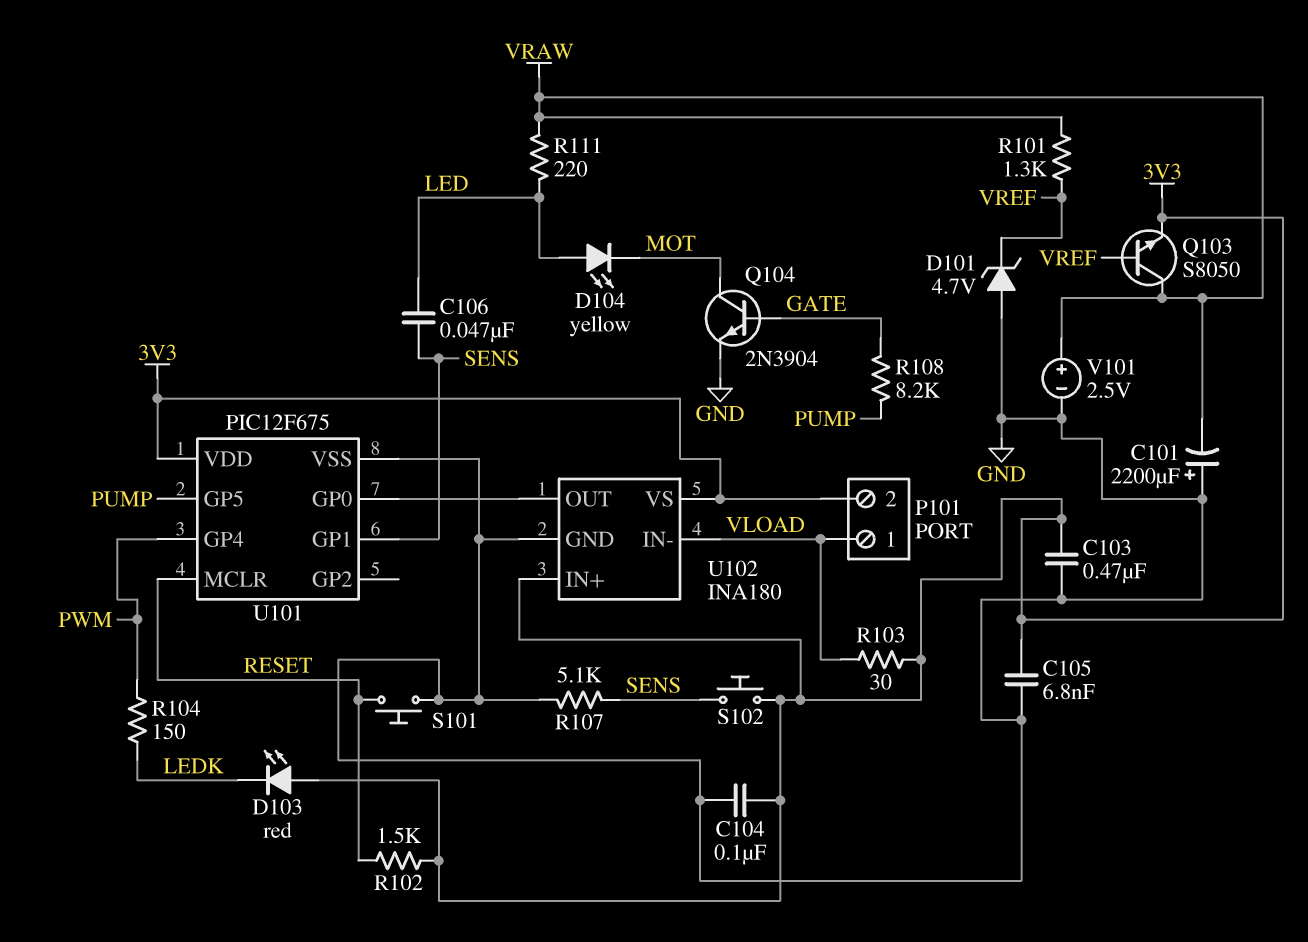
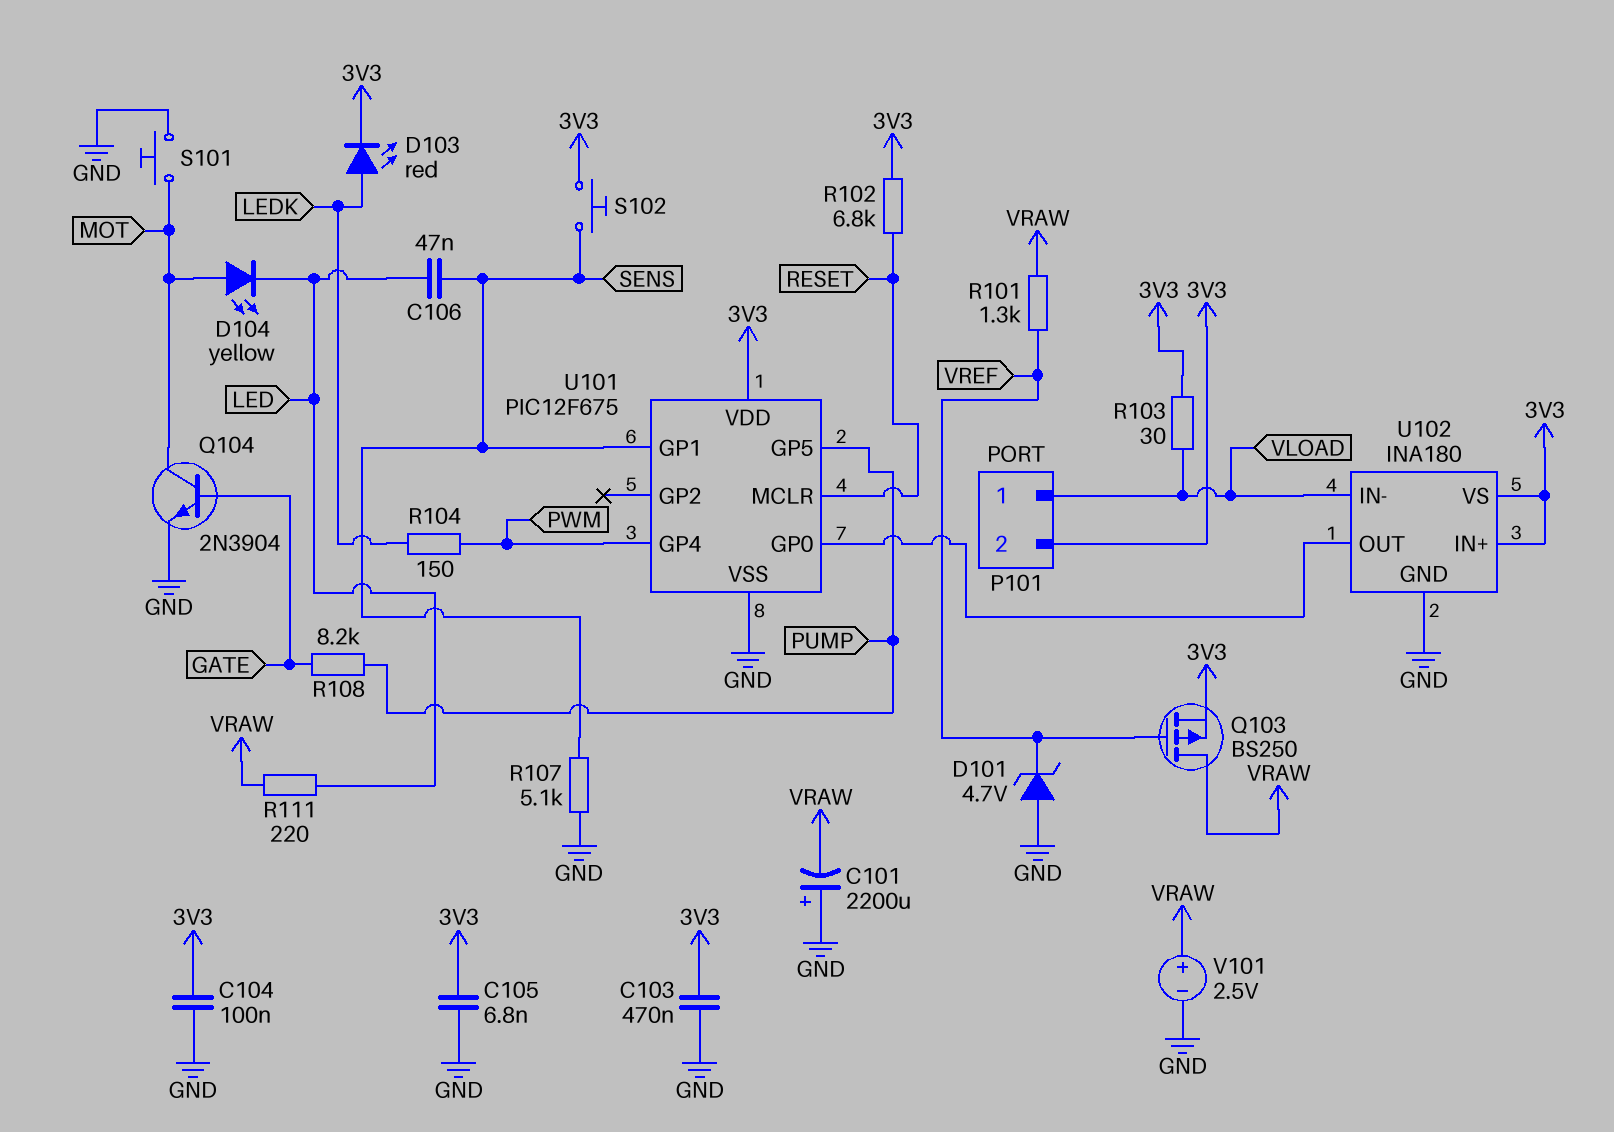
D103: LED red (A 3V3, K LEDK) -> LED red (A LEDK, K 3V3)
D104: LED yellow (A LED, K MOT) -> LED yellow (A MOT, K LED)
Q103: NPN S8050 (B VREF, C VRAW, E 3V3) -> PMOS BS250 (G VREF, D VRAW, S 3V3)
R102: 1.5k (3V3, RESET) -> 6.8k (3V3, RESET)
S101: button (GND, RESET) -> button (GND, MOT)

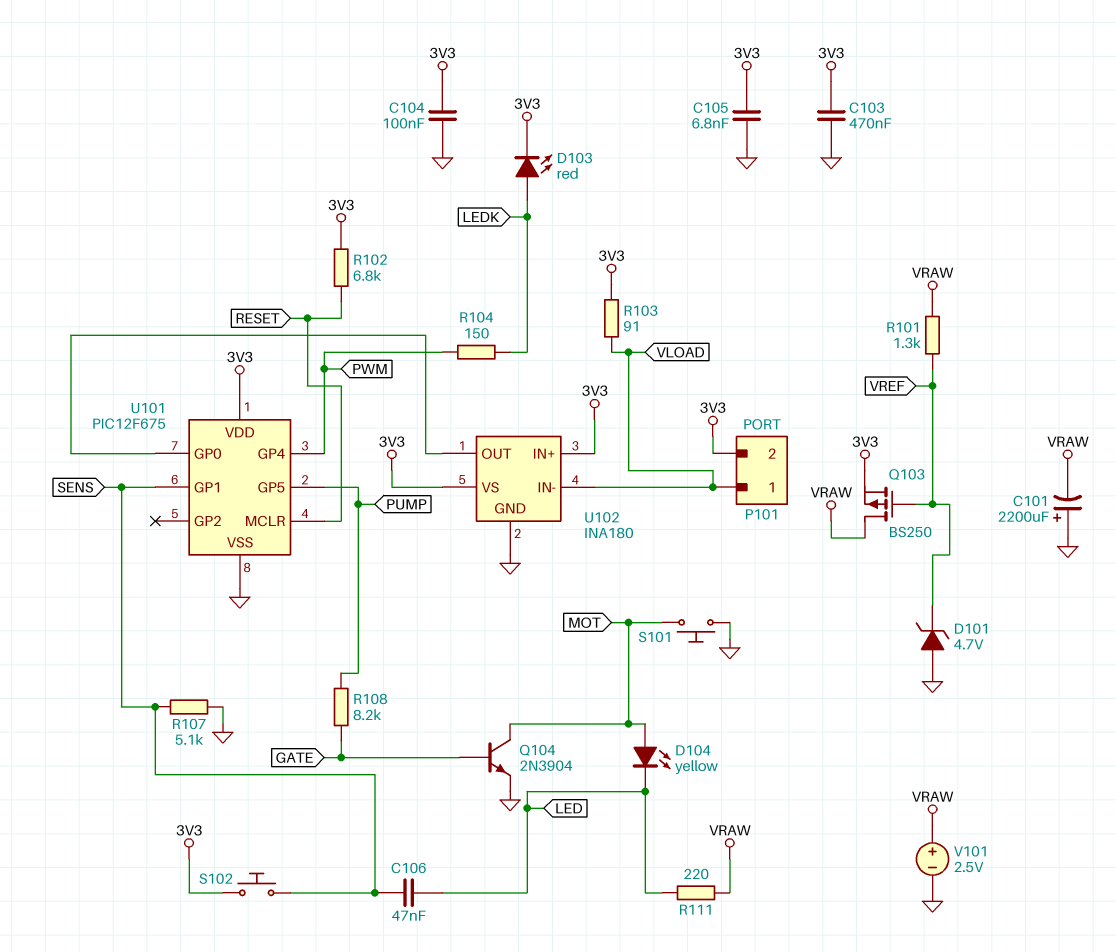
R103: 30 (3V3, VLOAD) -> 91 (3V3, VLOAD)

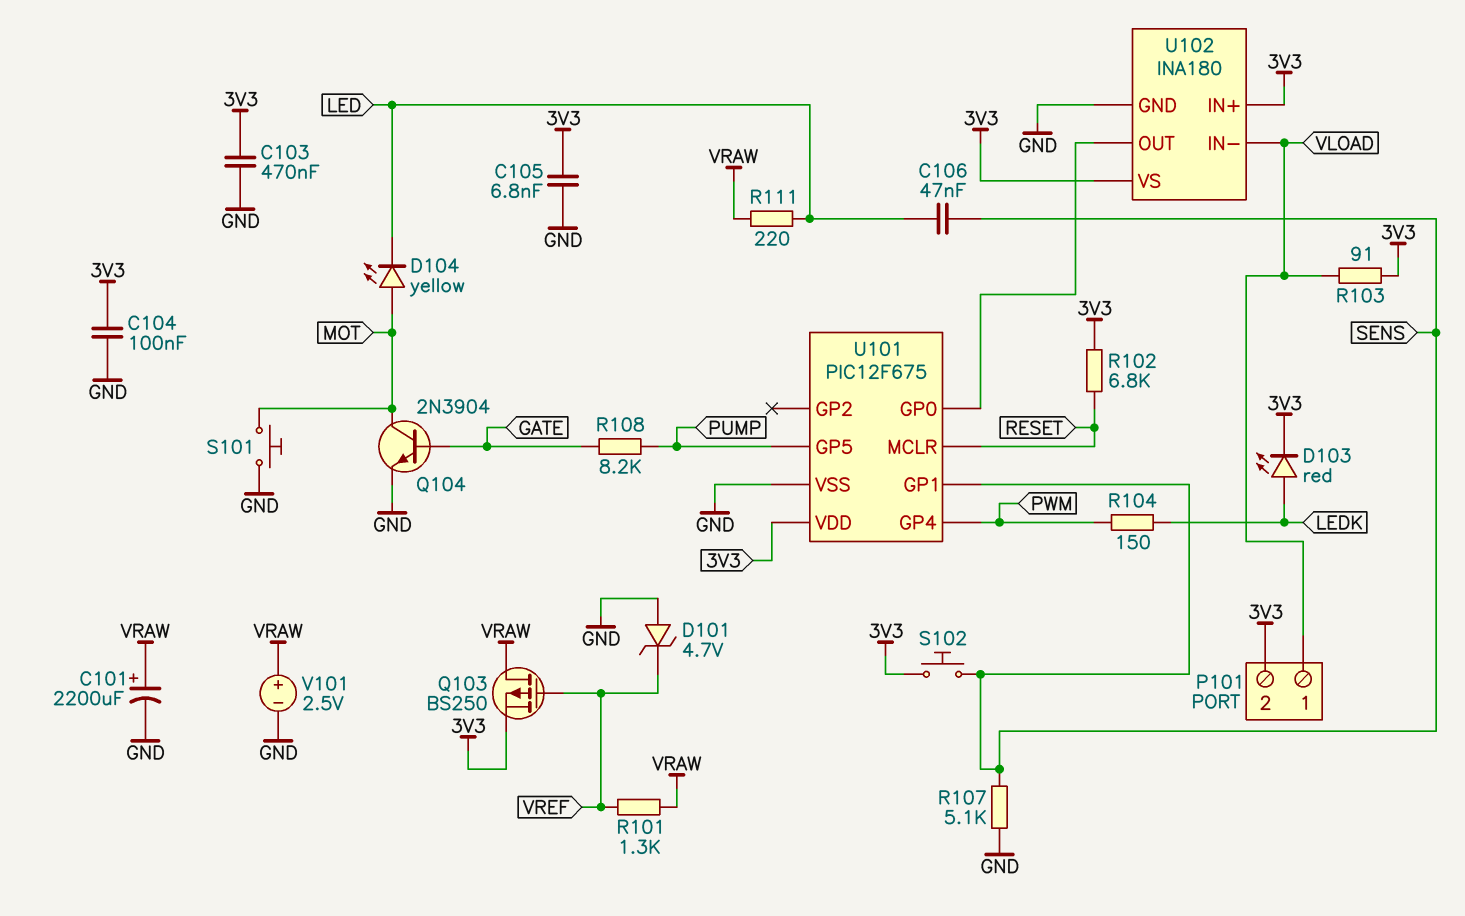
C101: 2200uF (plus GND, minus VRAW) -> 2200uF (plus VRAW, minus GND)

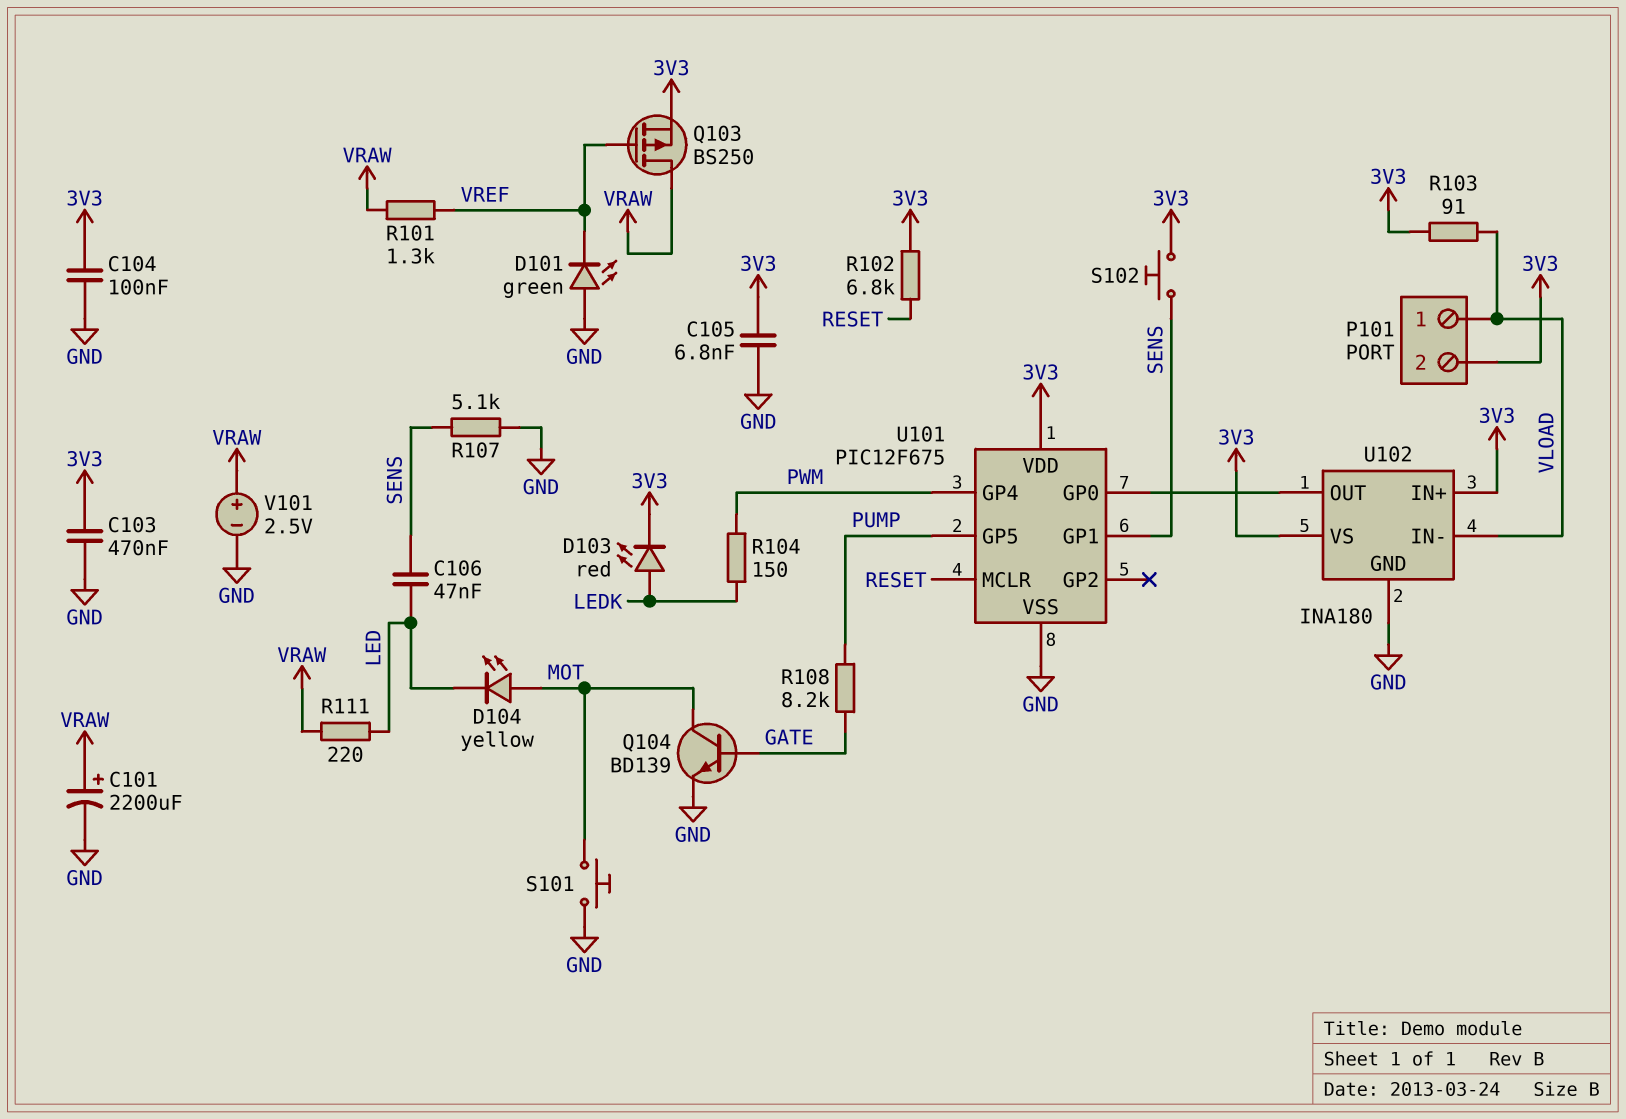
D101: zener 4.7V (A GND, K VREF) -> LED green (A GND, K VREF)
Q104: NPN 2N3904 (B GATE, C MOT, E GND) -> NPN BD139 (B GATE, C MOT, E GND)

